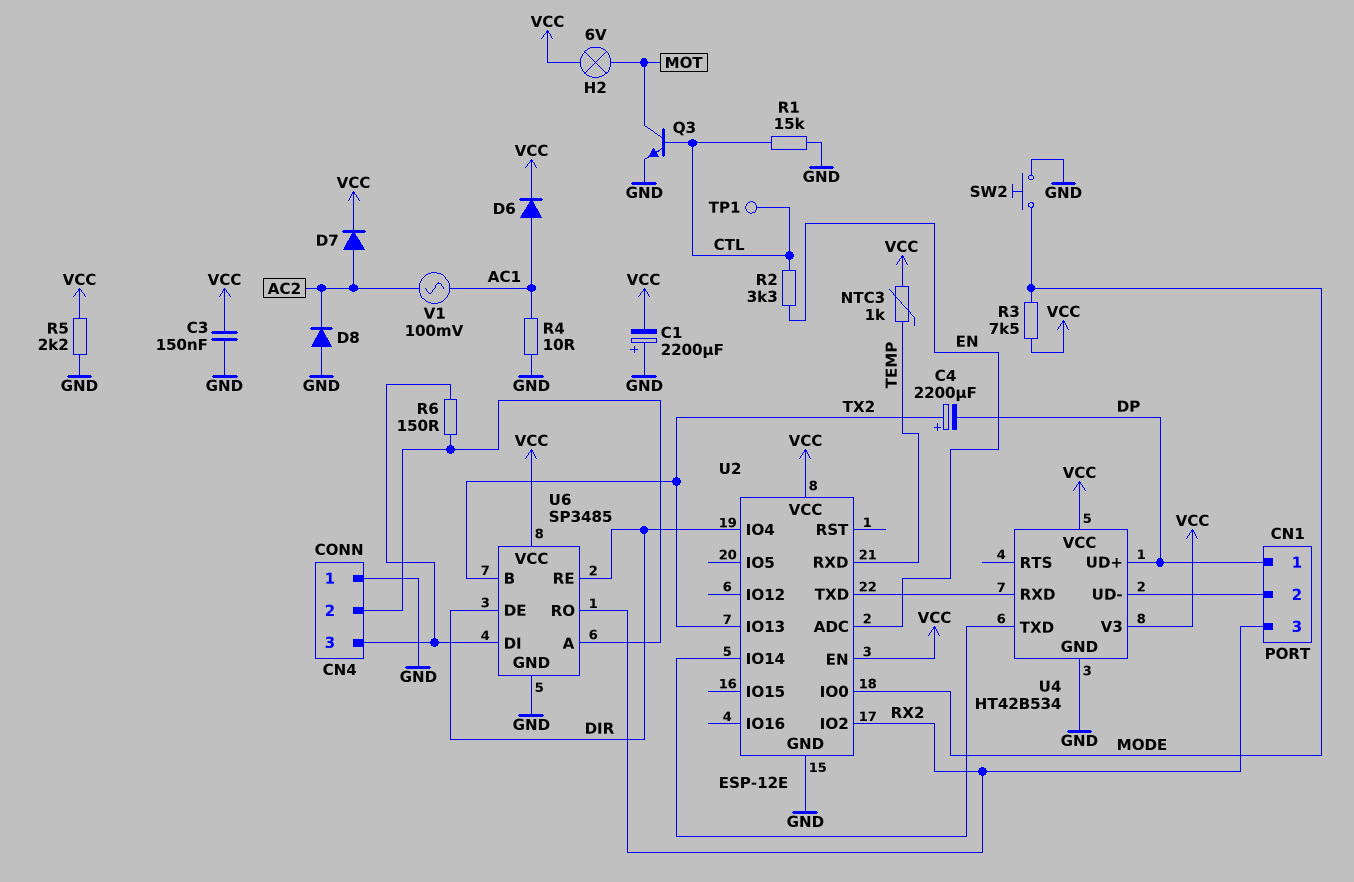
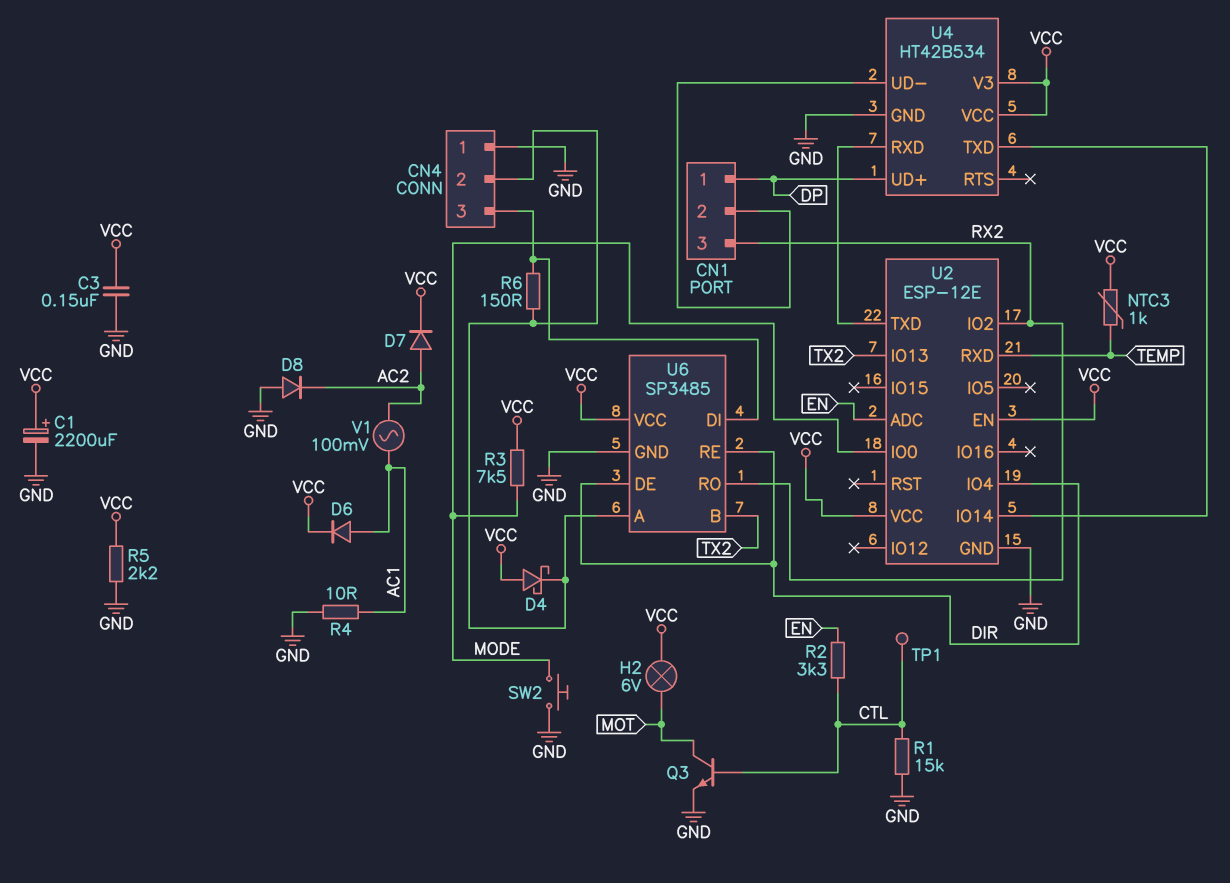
C1: 2200uF (plus GND, minus VCC) -> 2200uF (plus VCC, minus GND)
C4: 2200uF (plus TX2, minus DP) -> none
D4: none -> schottky (A VCC, K CN4/2)

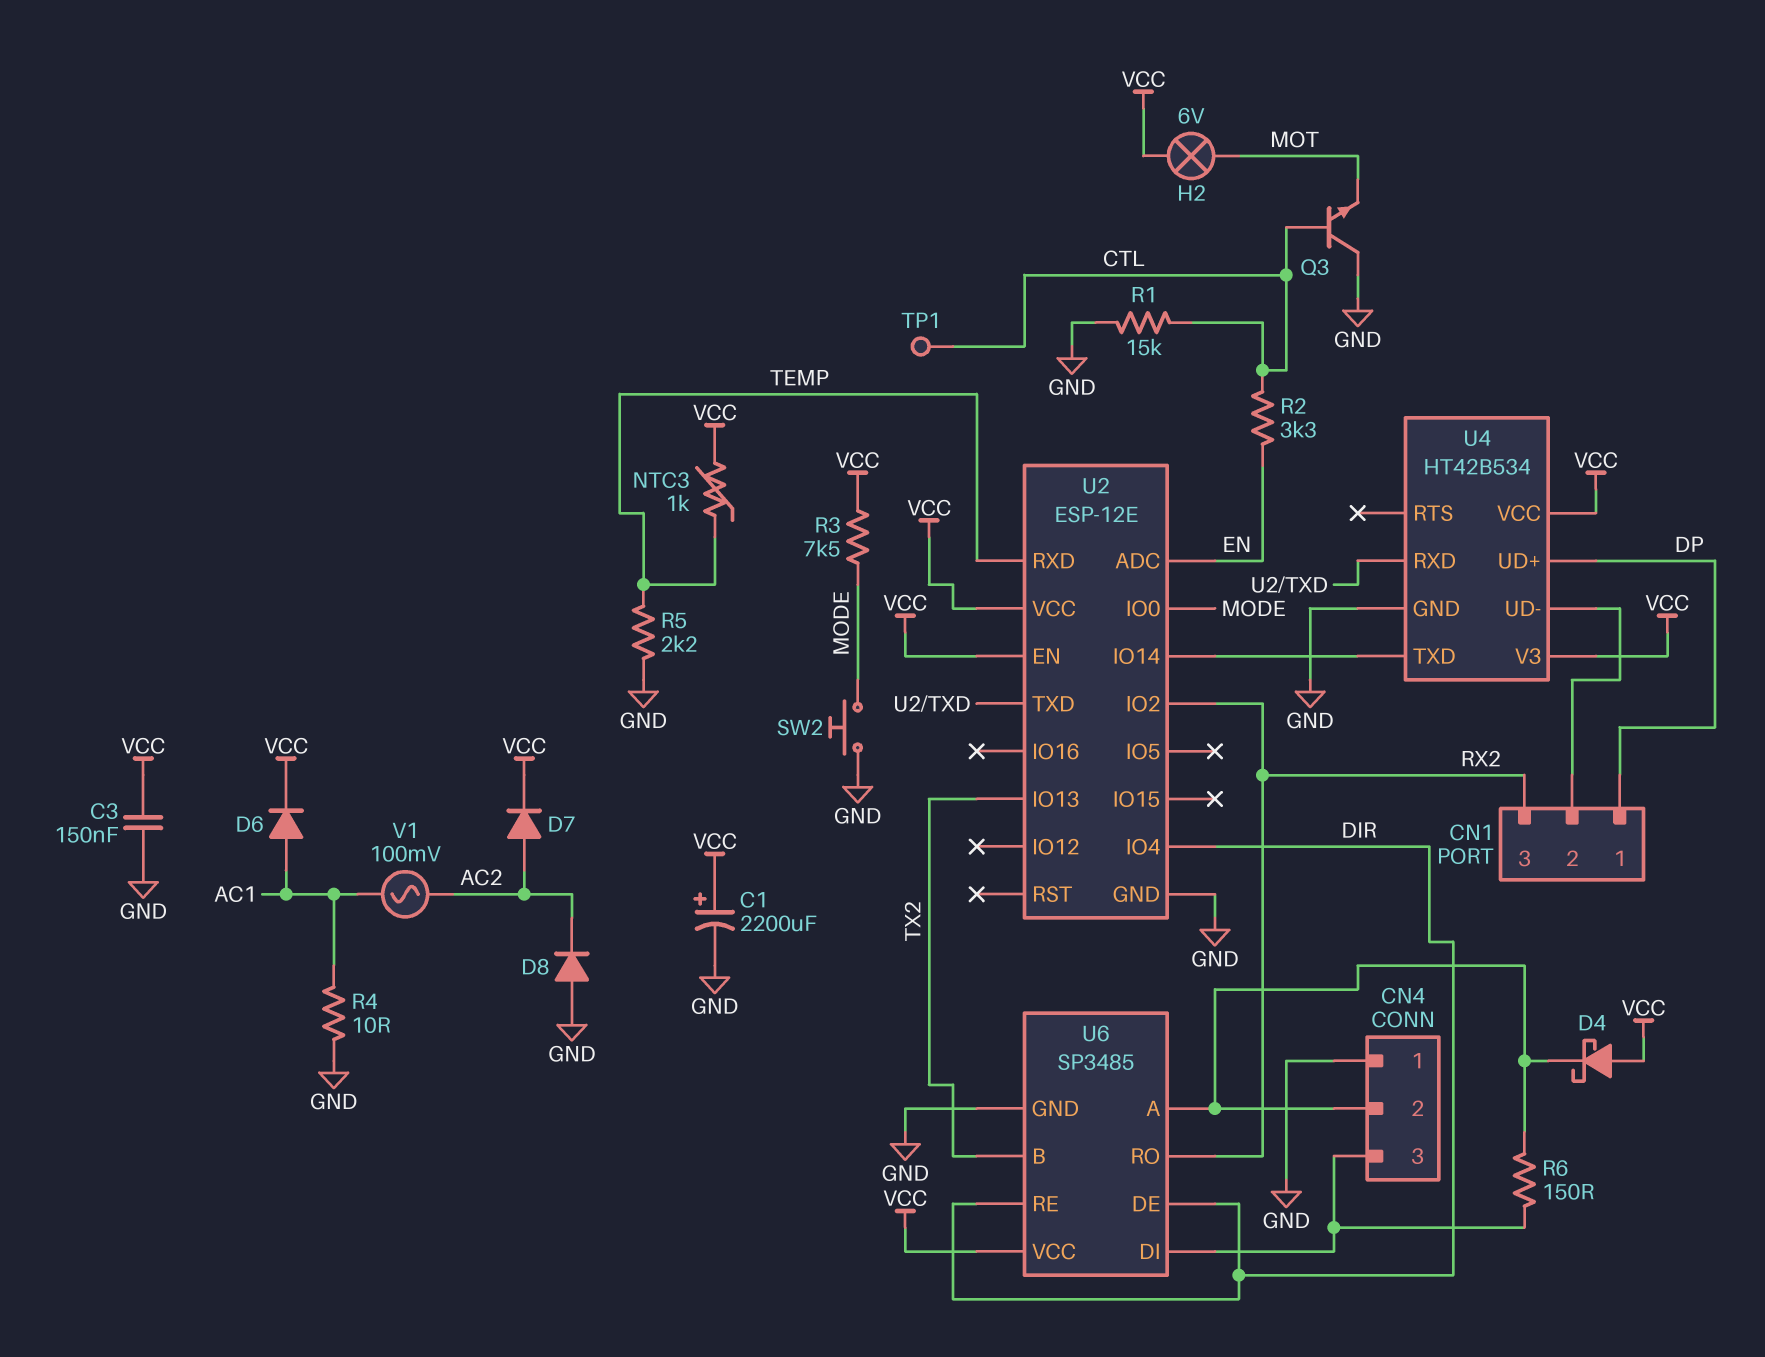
Q3: NPN (B CTL, C MOT, E GND) -> NPN (B CTL, C GND, E MOT)
R5: 2.2k (GND, VCC) -> 2.2k (GND, TEMP)

